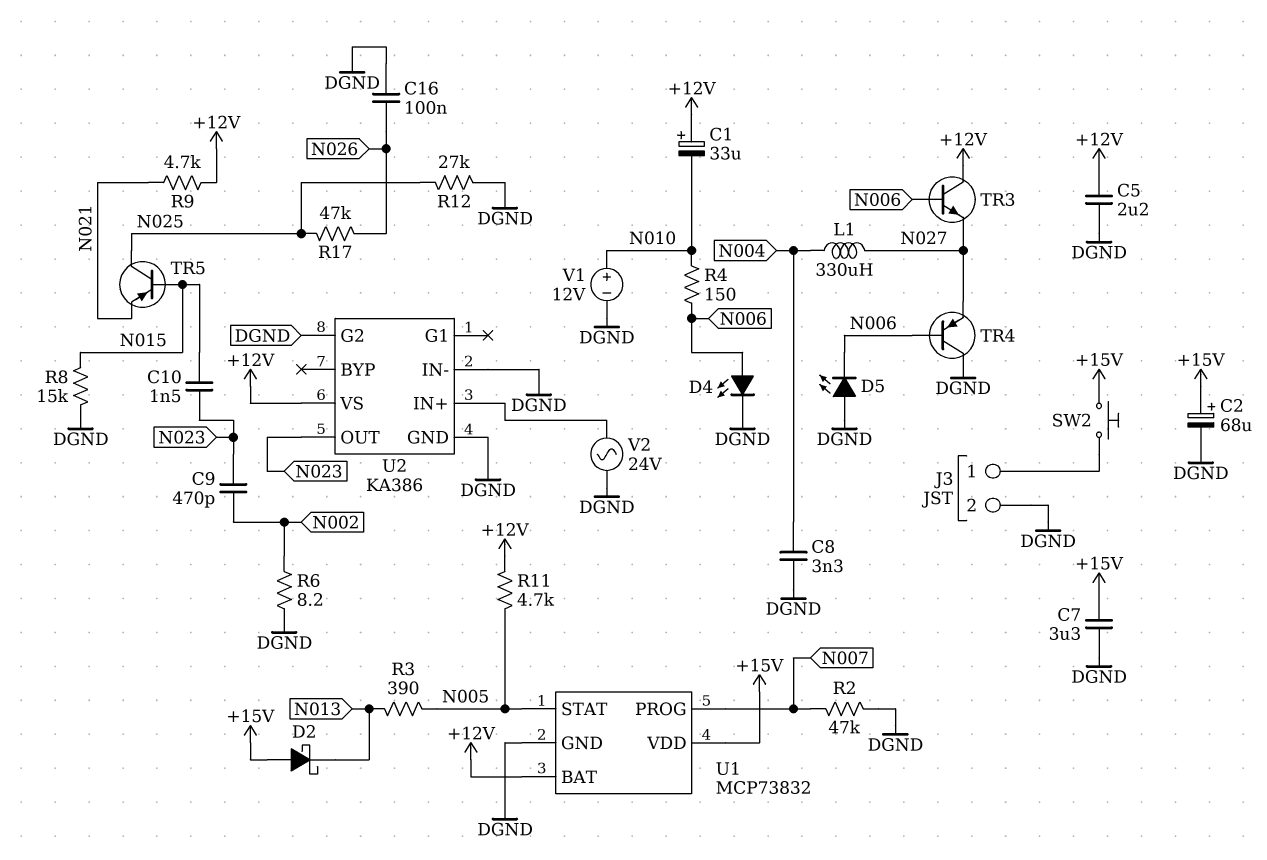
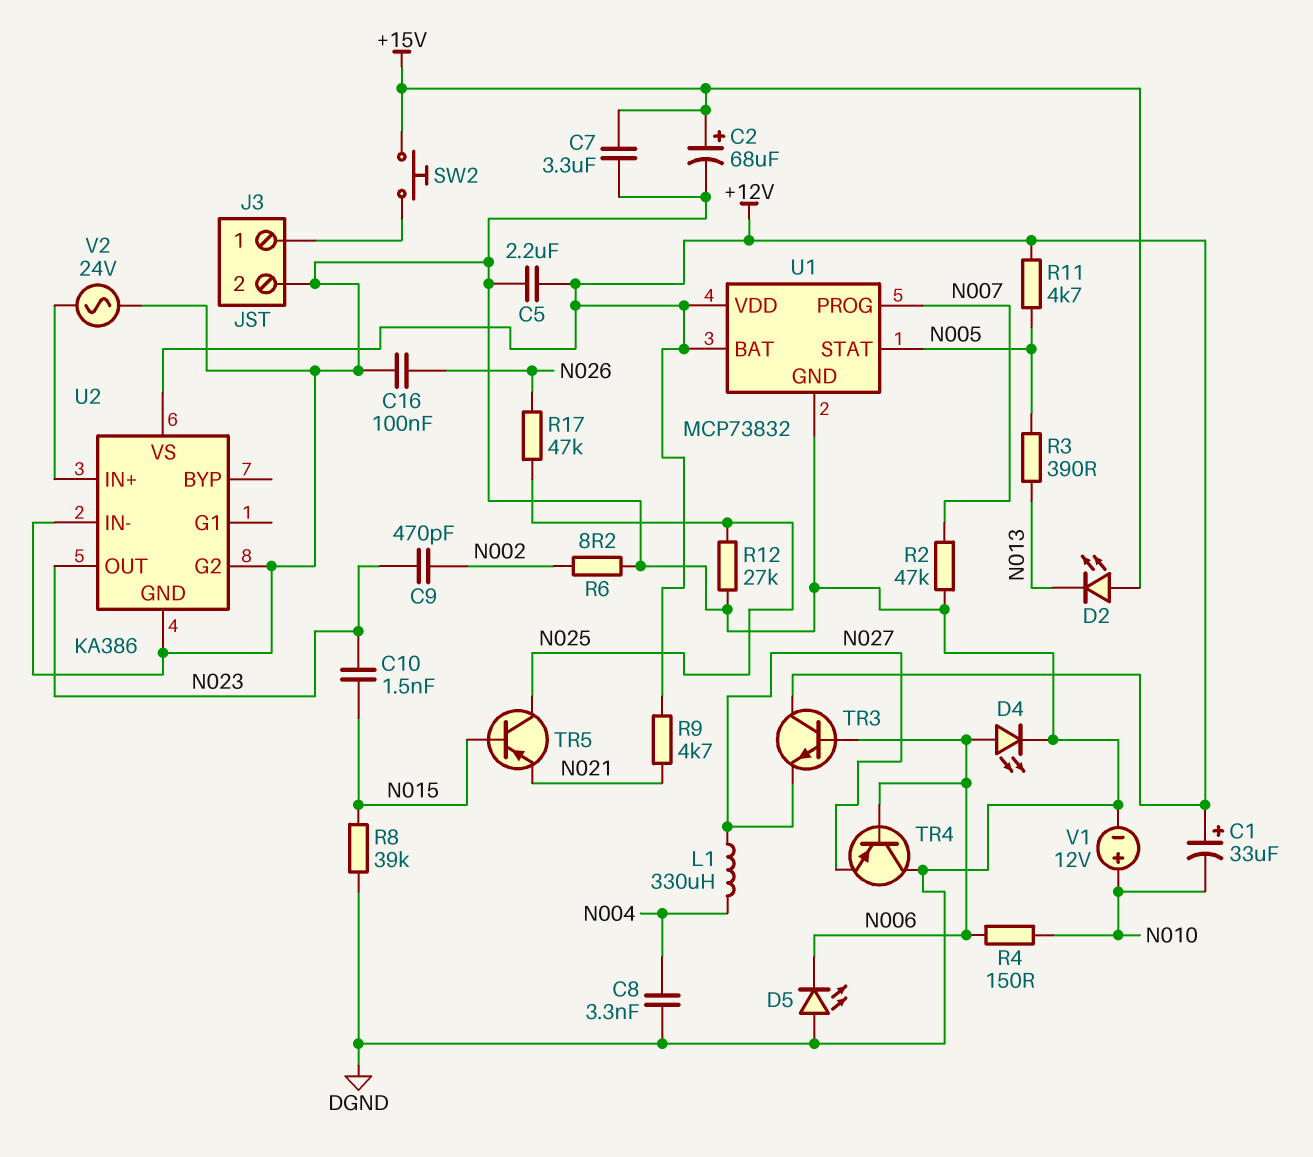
D2: schottky (A +15V, K N013) -> LED (A +15V, K N013)
R8: 15k (DGND, N015) -> 39k (DGND, N015)
U1 pin VDD: +15V -> +12V

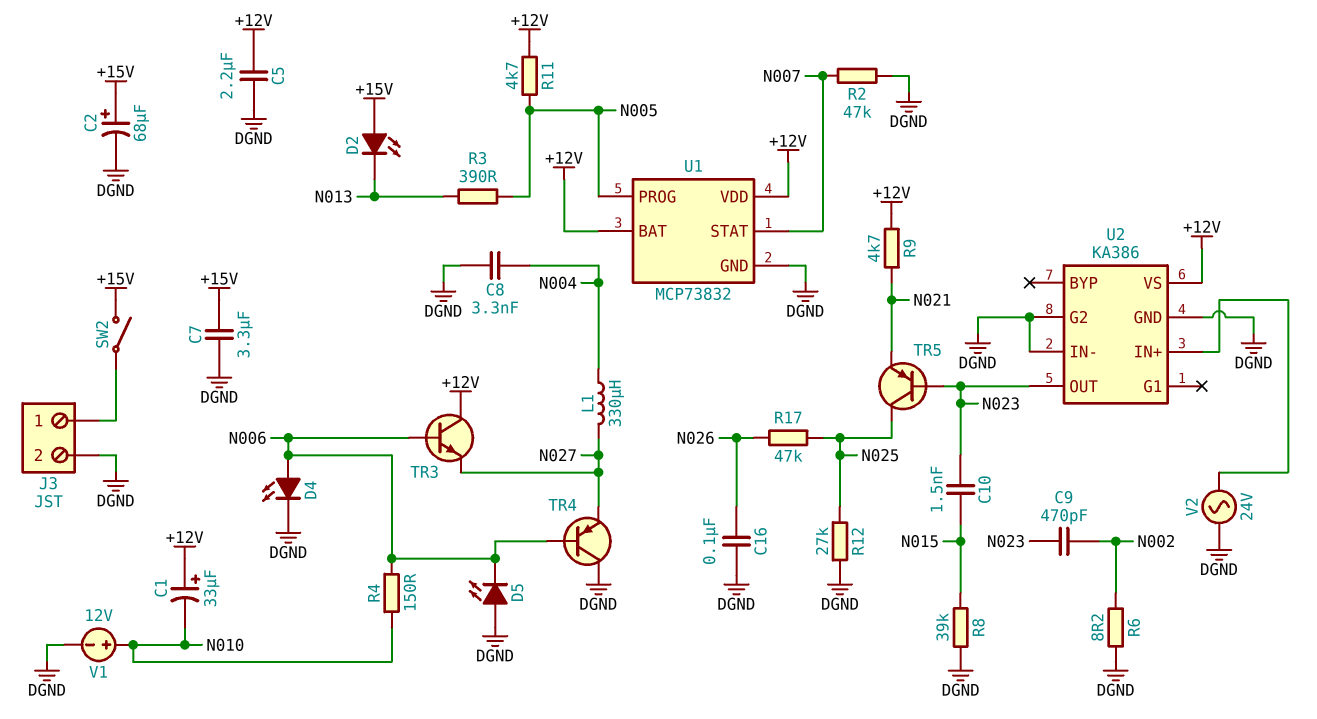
SW2: button (+15V, J3/1) -> switch (+15V, J3/1)
TR5: PNP (B N015, C N025, E N021) -> PNP (B N023, C N025, E N021)
U1 pin PROG: N007 -> N005
U1 pin STAT: N005 -> N007

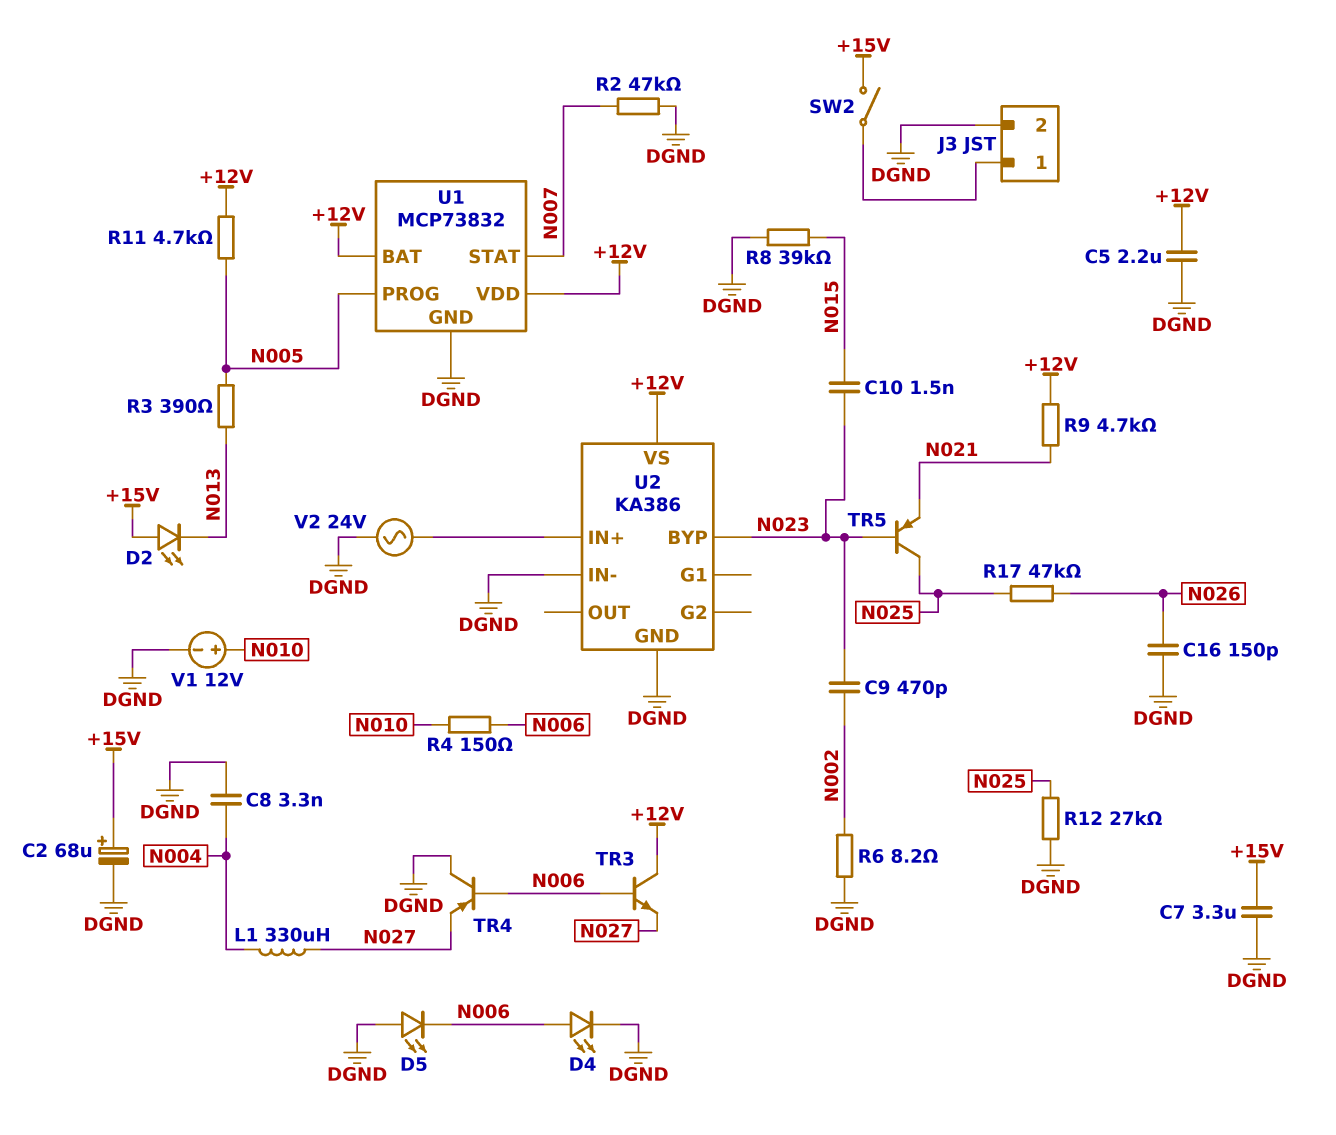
C1: 33uF (plus +12V, minus N010) -> none
C16: 100nF (DGND, N026) -> 150pF (DGND, N026)
U2 pin BYP: none -> N023
U2 pin G2: DGND -> none
U2 pin OUT: N023 -> none

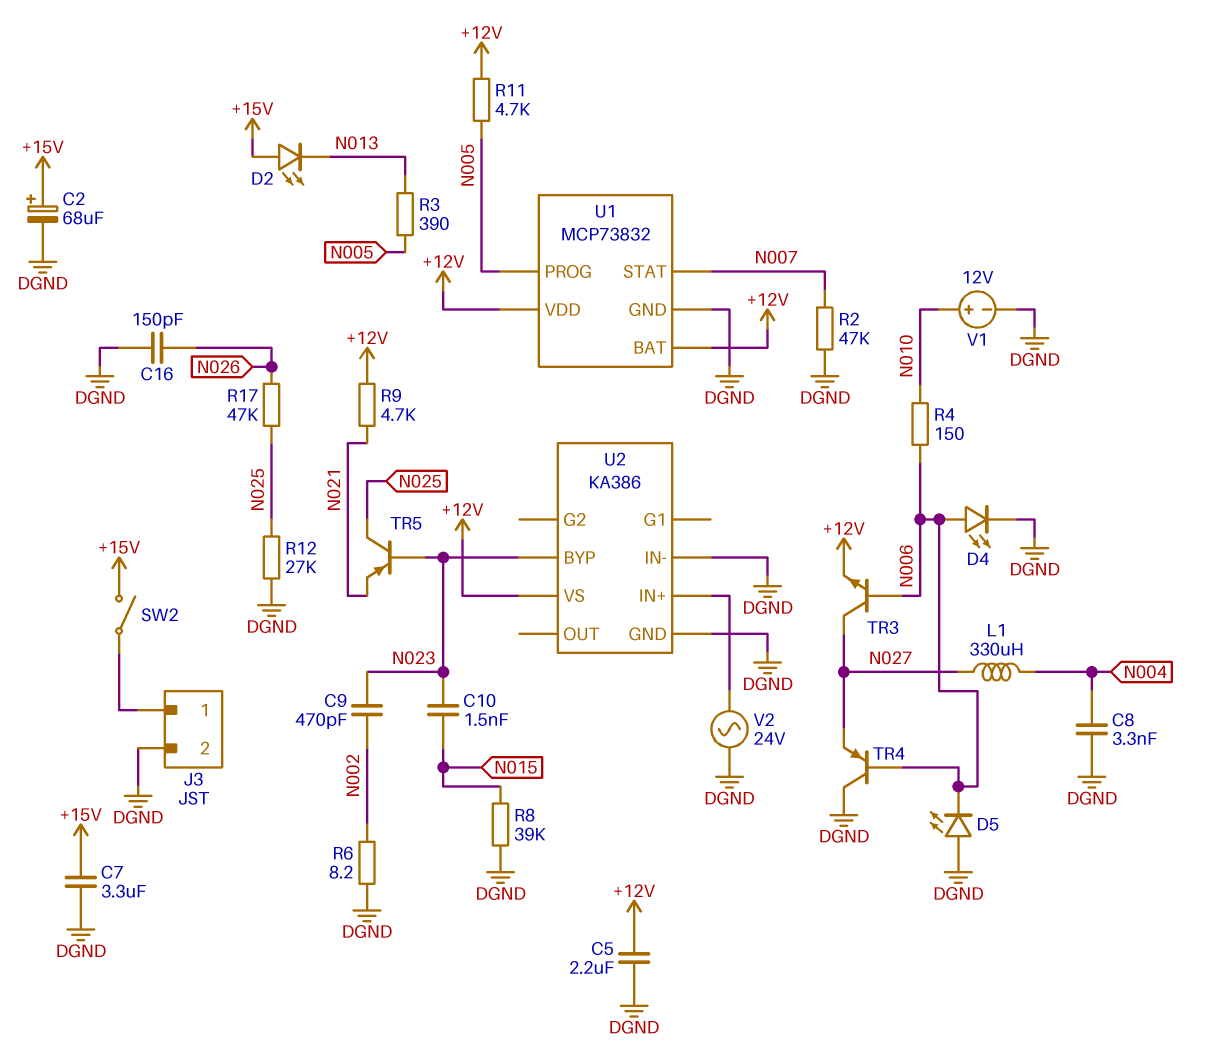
TR3: NPN (B N006, C +12V, E N027) -> NPN (B N006, C N027, E +12V)

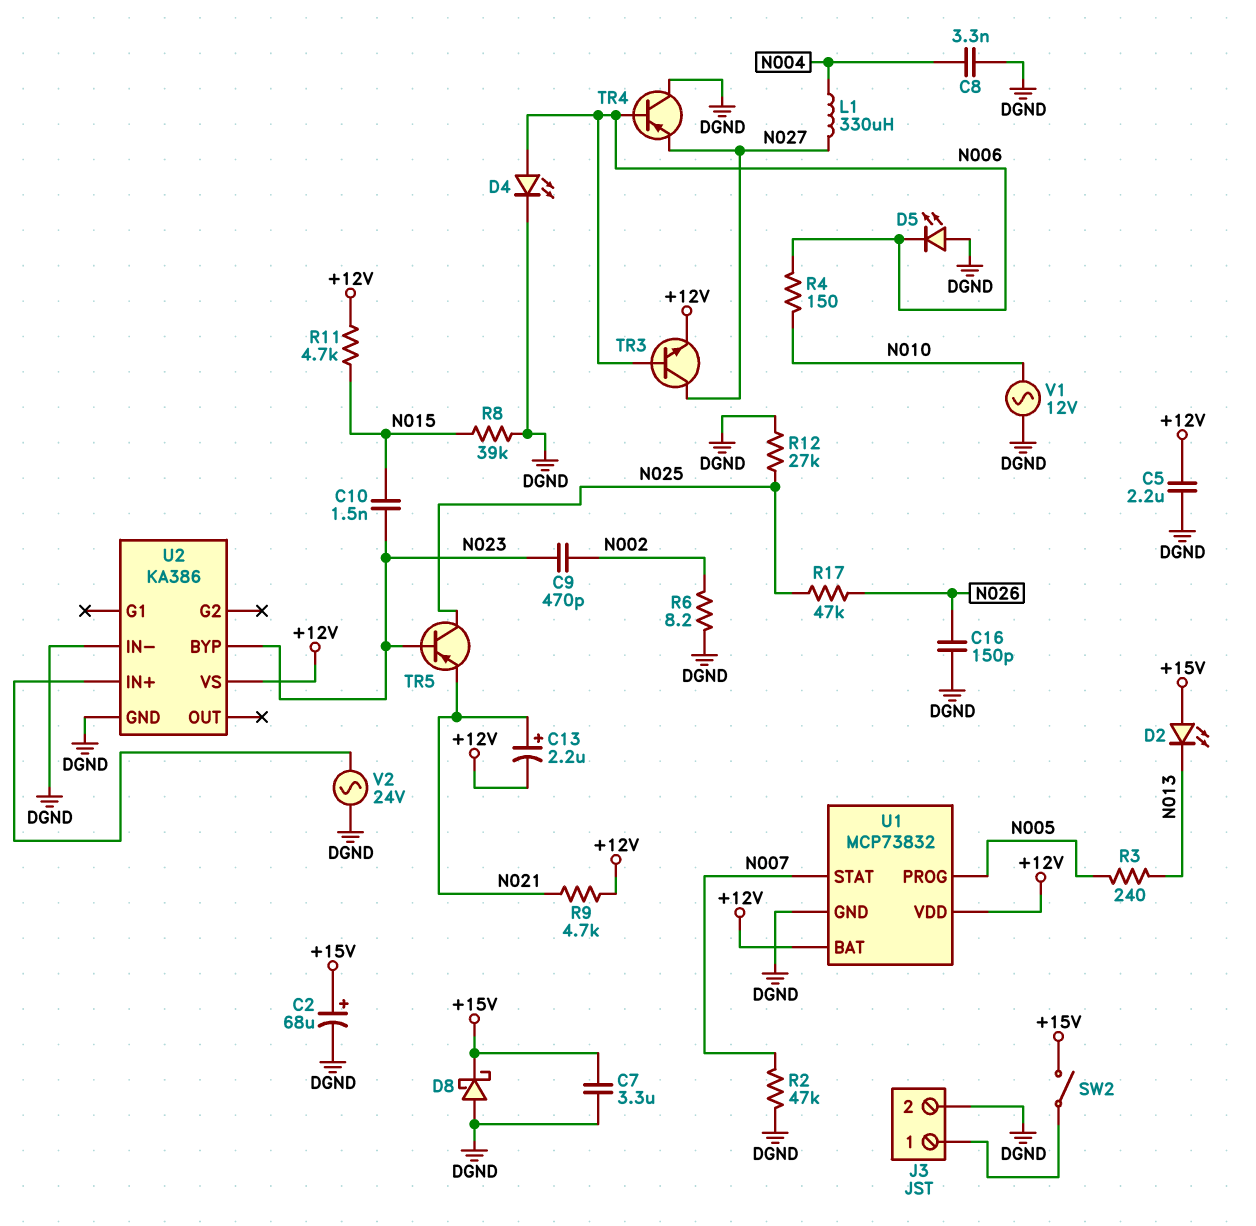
C13: none -> 2.2uF (plus N021, minus +12V)
D8: none -> schottky (A DGND, K +15V)
R3: 390 (N005, N013) -> 240 (N005, N013)
R11: 4.7k (+12V, N005) -> 4.7k (+12V, N015)
V1: 12V (plus N010, minus DGND) -> AC 12V (DGND, N010)

